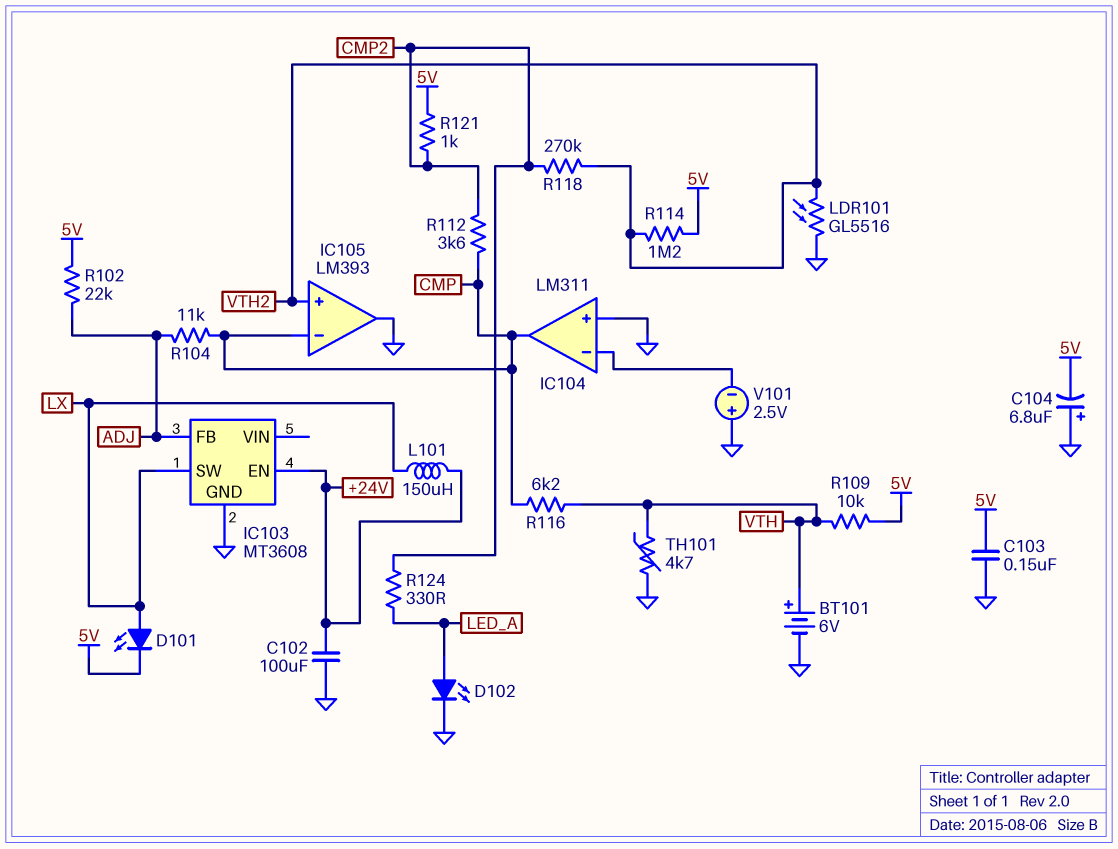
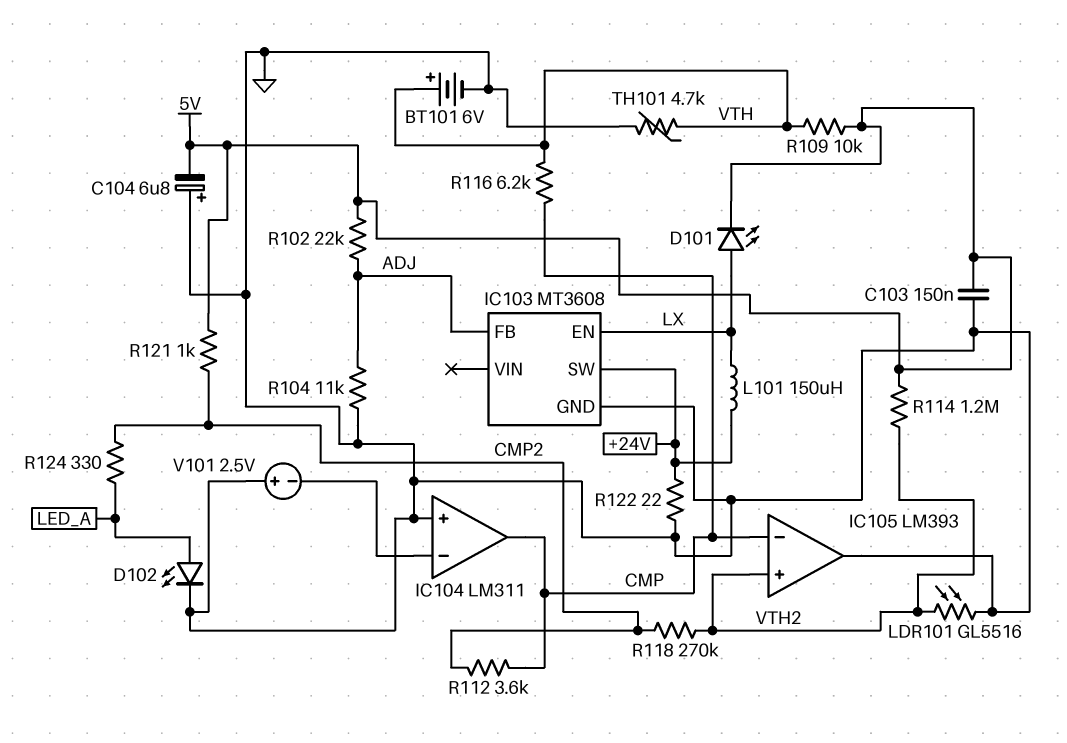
C102: 100uF (+24V, GND) -> none
IC103 pin EN: +24V -> LX
IC103 pin SW: LX -> +24V
R104: 11k (ADJ, CMP) -> 11k (ADJ, GND)
R122: none -> 22 (+24V, GND)

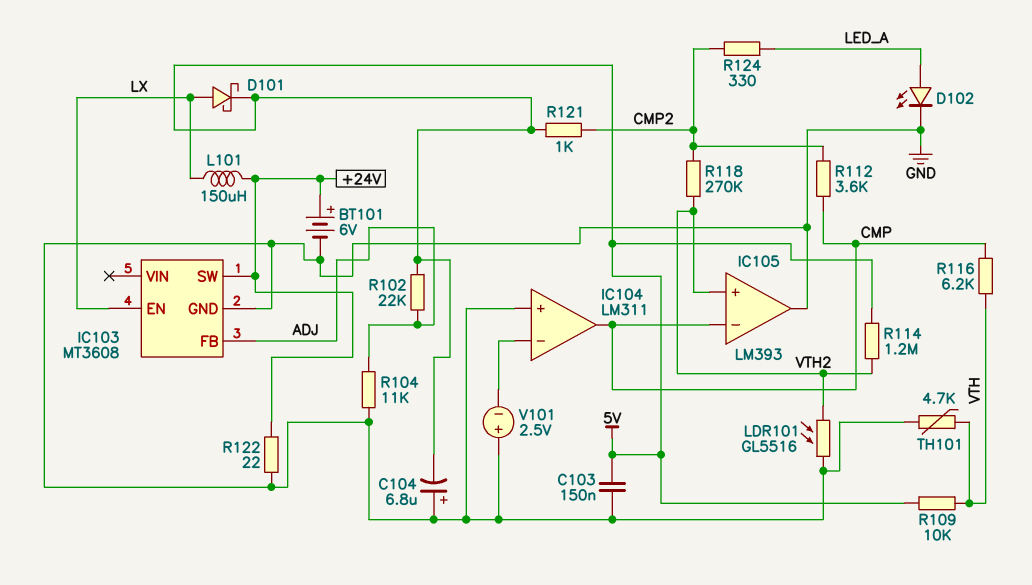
BT101: 6V (plus VTH, minus GND) -> 6V (plus +24V, minus GND)
D101: LED (A LX, K 5V) -> schottky (A LX, K 5V)

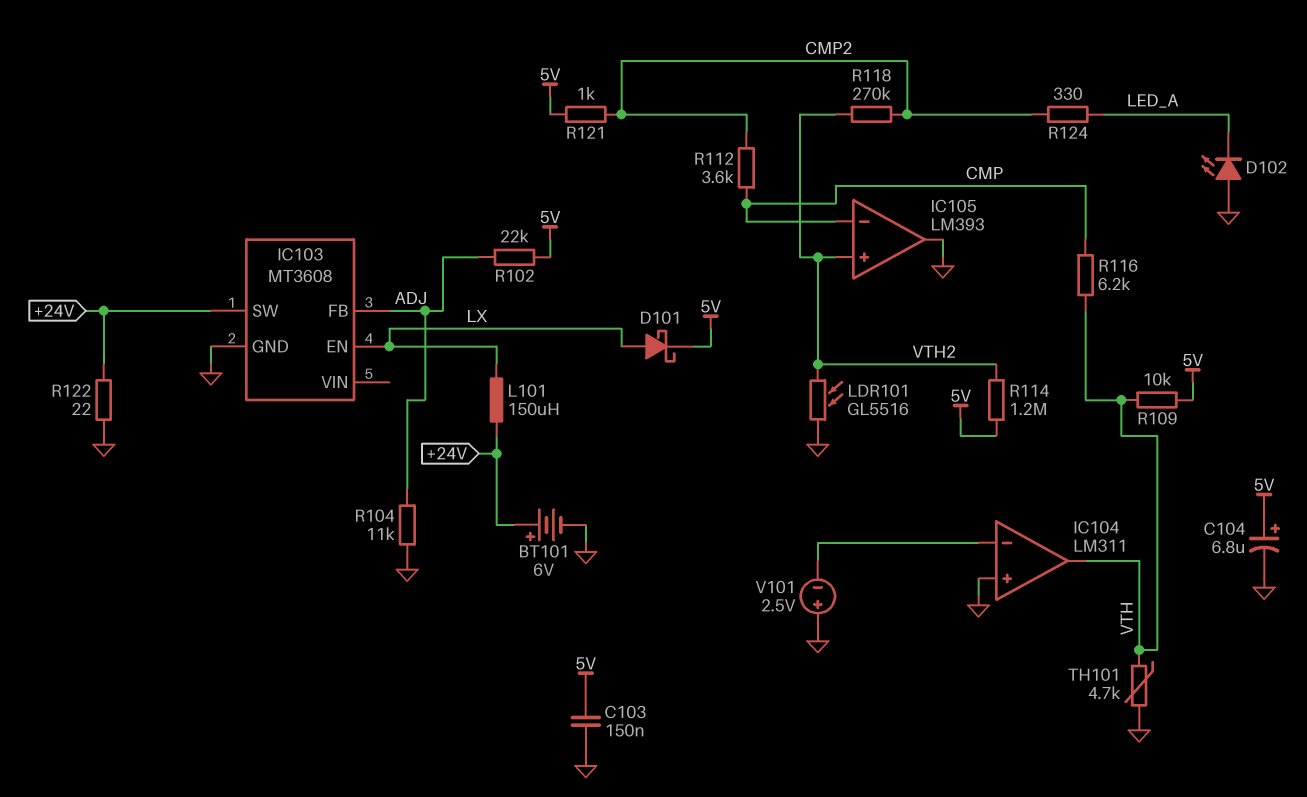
C104: 6.8uF (plus GND, minus 5V) -> 6.8uF (plus 5V, minus GND)
D102: LED (A LED_A, K GND) -> LED (A GND, K LED_A)
IC104 pin out: CMP -> VTH

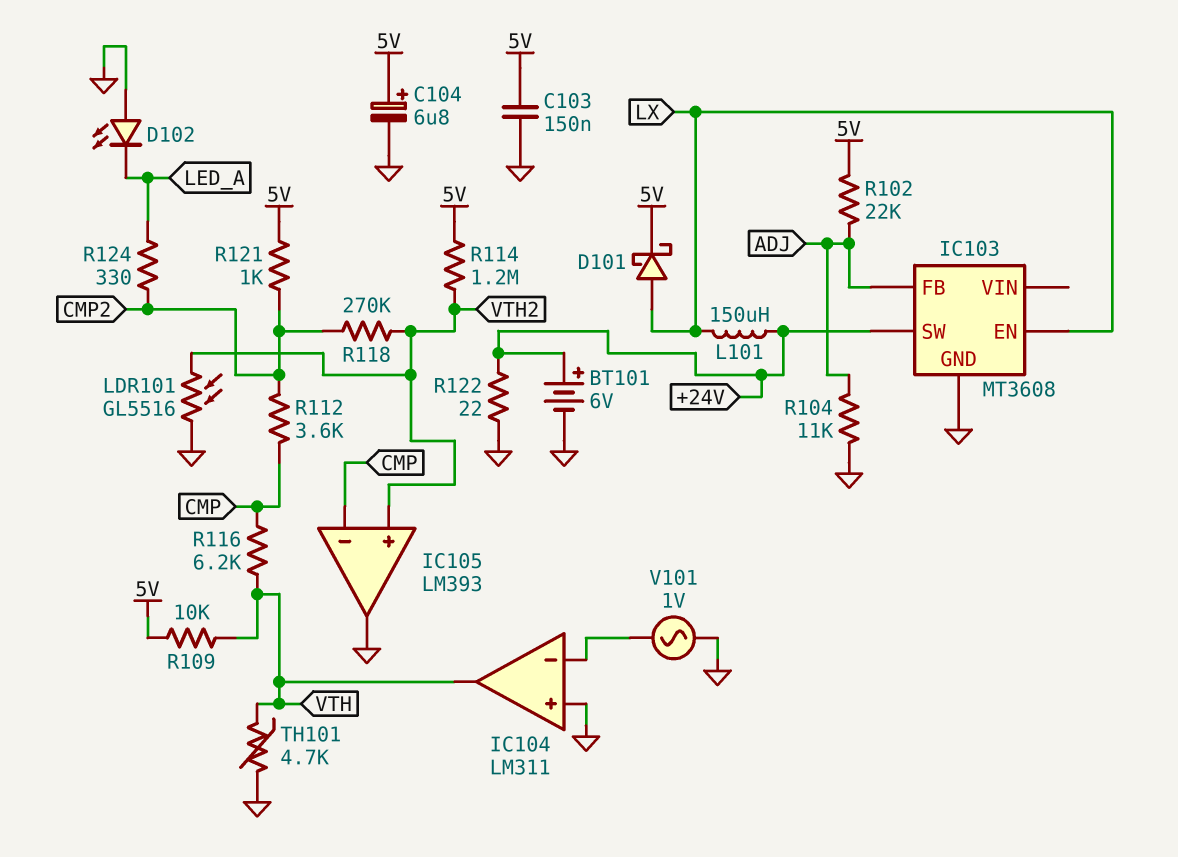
V101: 2.5V (plus GND, minus IC104/in-) -> AC 1V (GND, IC104/in-)

